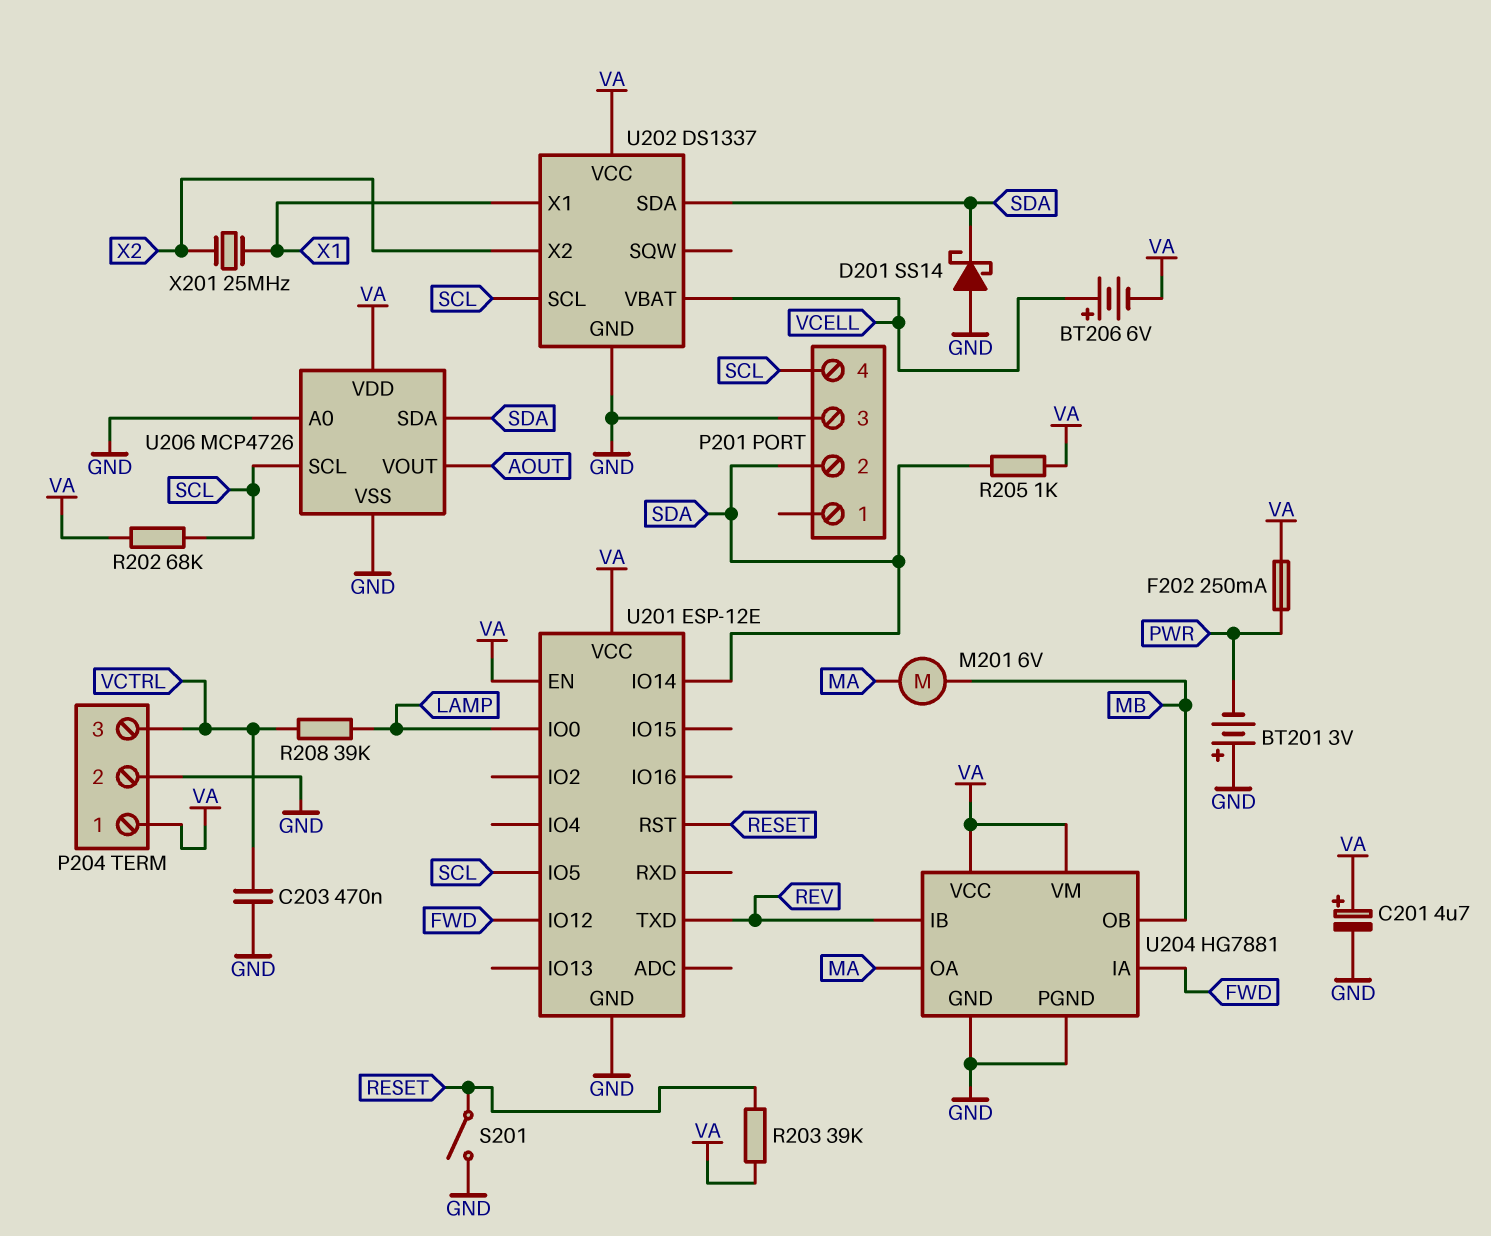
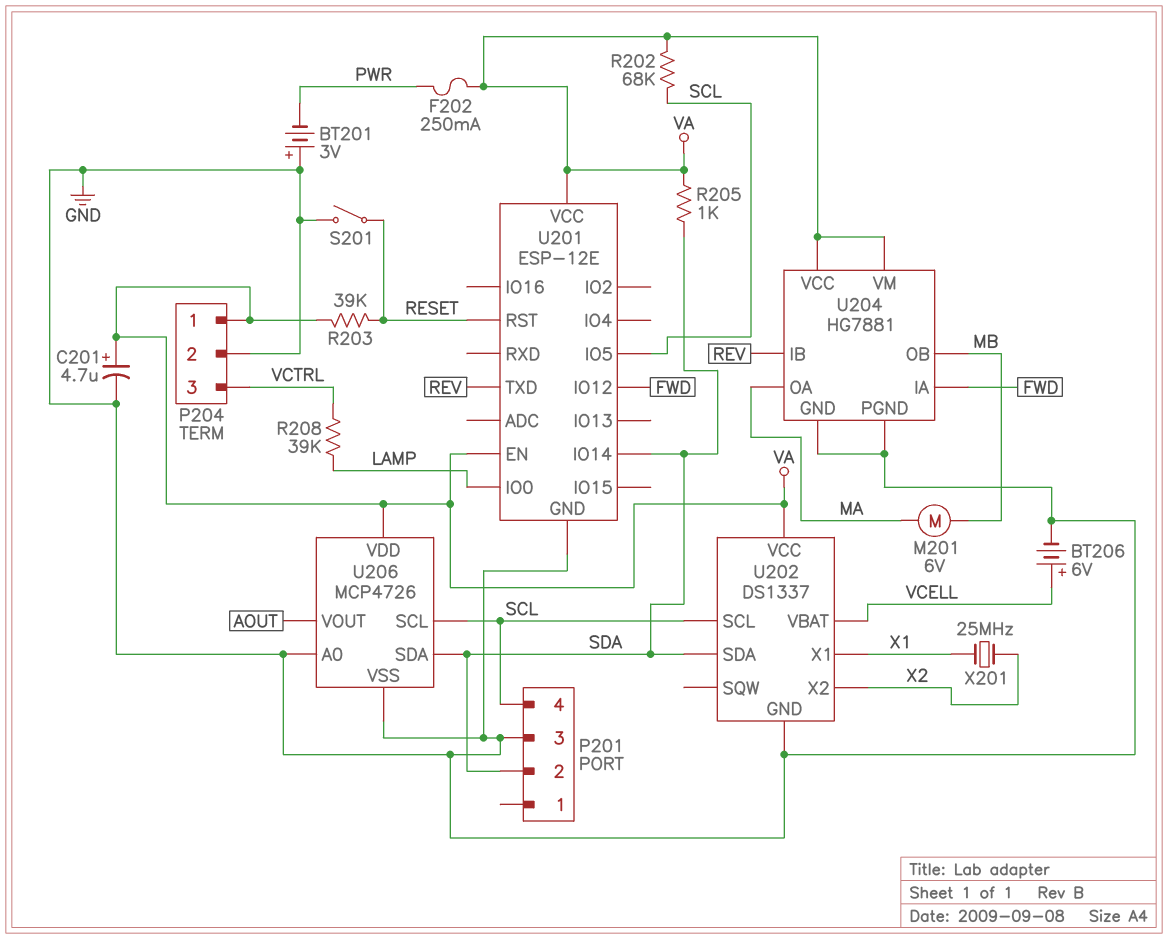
BT206: 6V (plus VCELL, minus VA) -> 6V (plus VCELL, minus GND)
C203: 470nF (GND, VCTRL) -> none
D201: schottky SS14 (A GND, K SDA) -> none

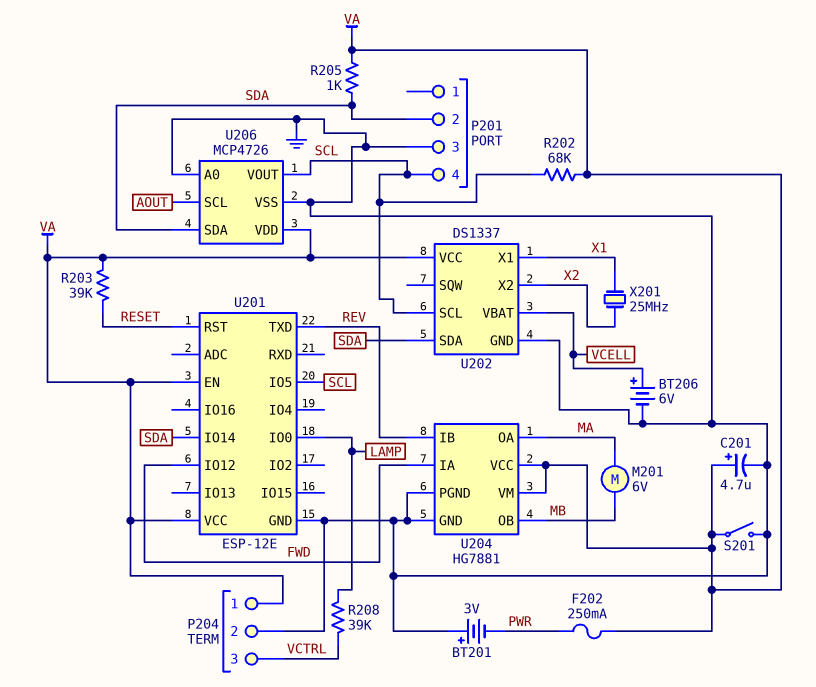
S201: switch (GND, RESET) -> switch (GND, VA)
U206 pin SCL: SCL -> AOUT
U206 pin VOUT: AOUT -> SCL

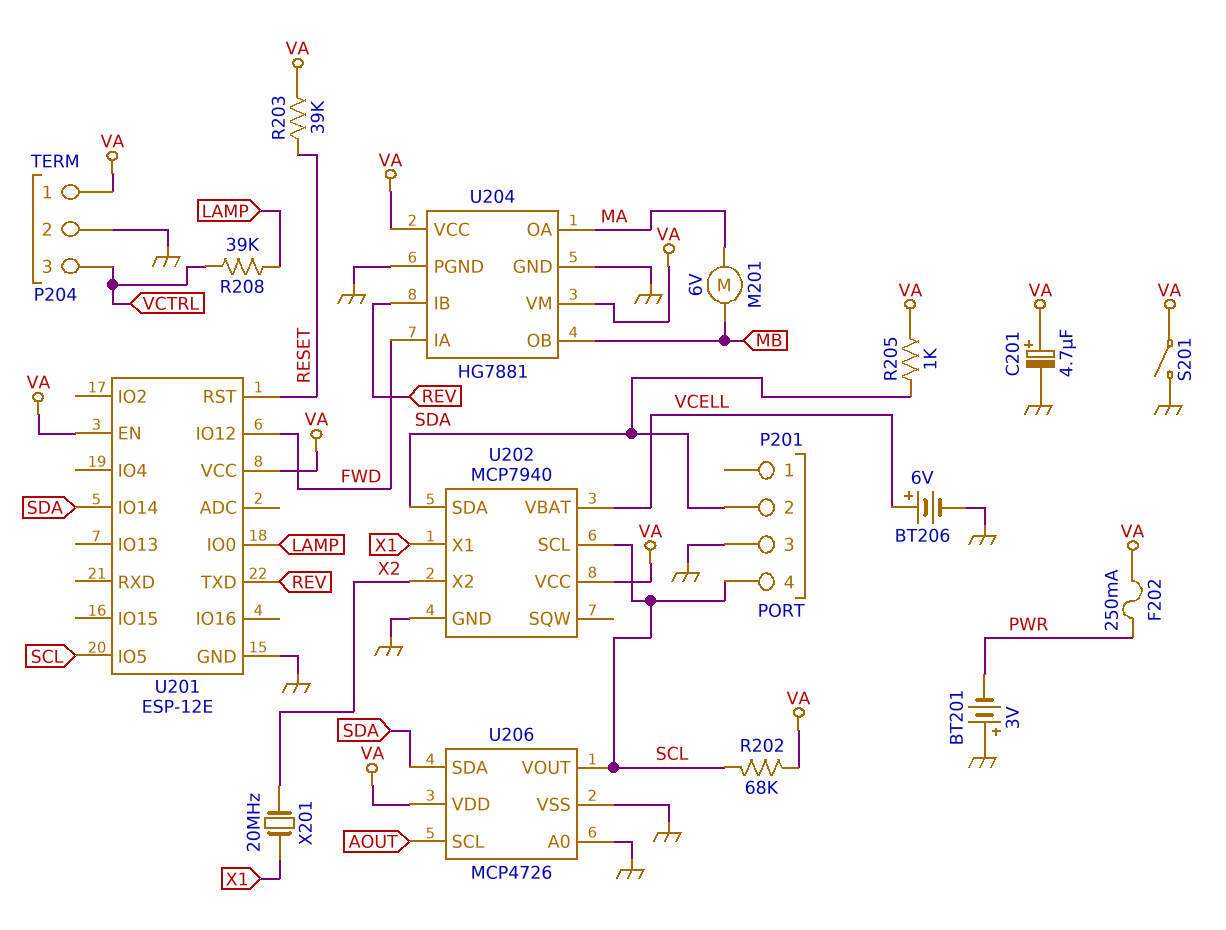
U202: DS1337 -> MCP7940
X201: 25MHz (X1, X2) -> 20MHz (X1, X2)

